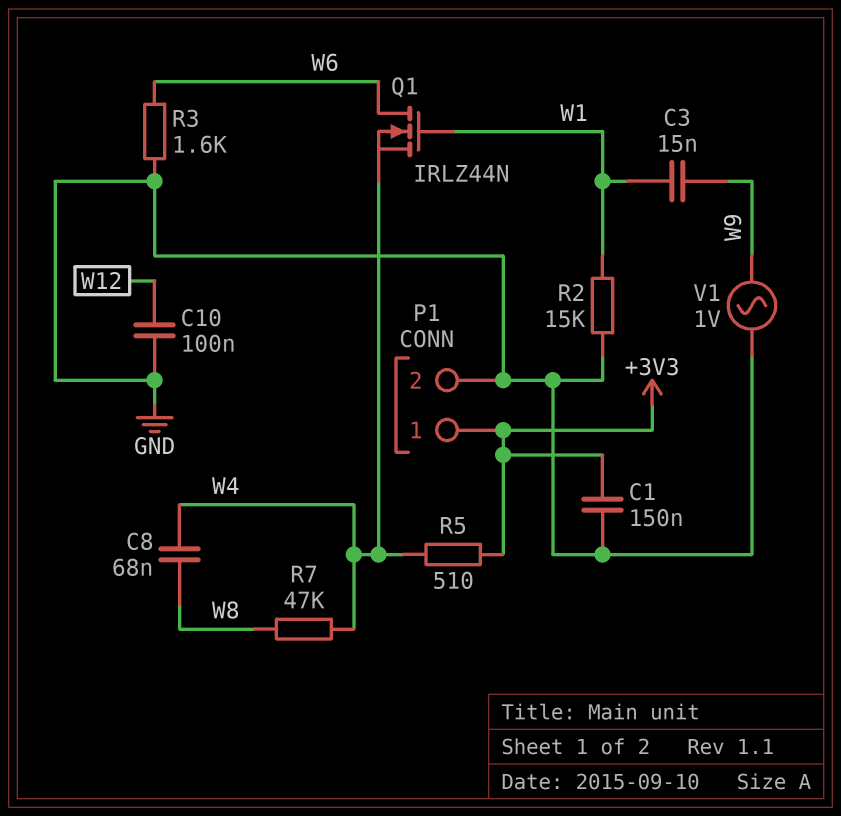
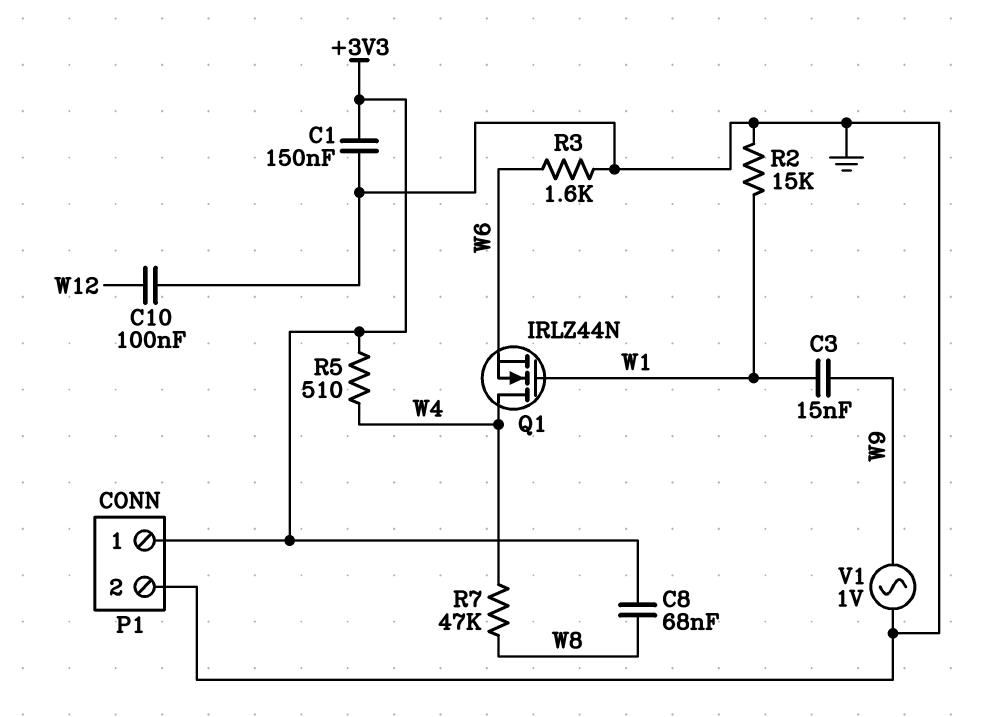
C8: 68nF (W4, W8) -> 68nF (+3V3, W8)
Q1: NMOS IRLZ44N (G W1, D W6, S W4) -> NMOS IRLZ44N (G W1, D W4, S W6)

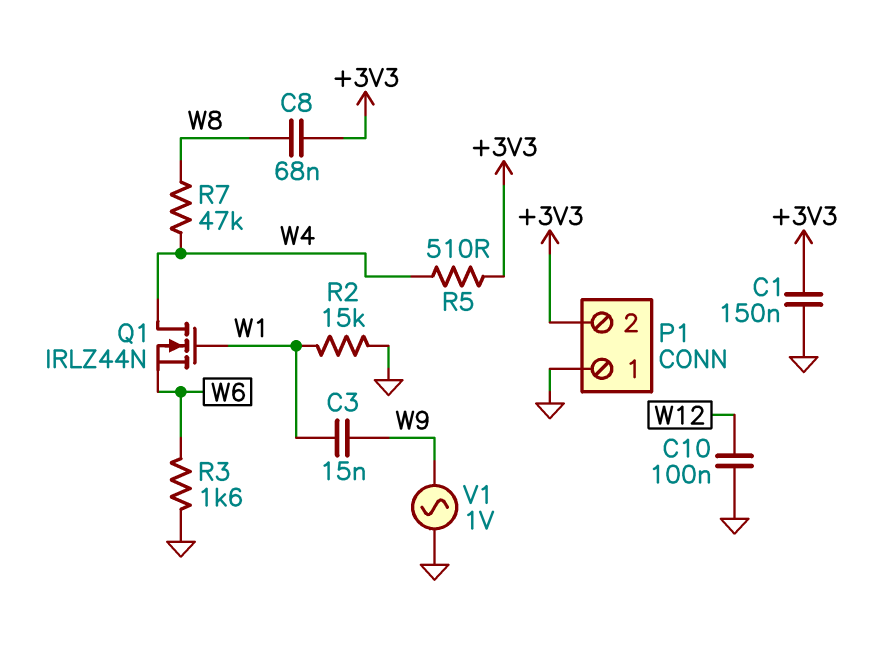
P1 pin 1: +3V3 -> GND
P1 pin 2: GND -> +3V3

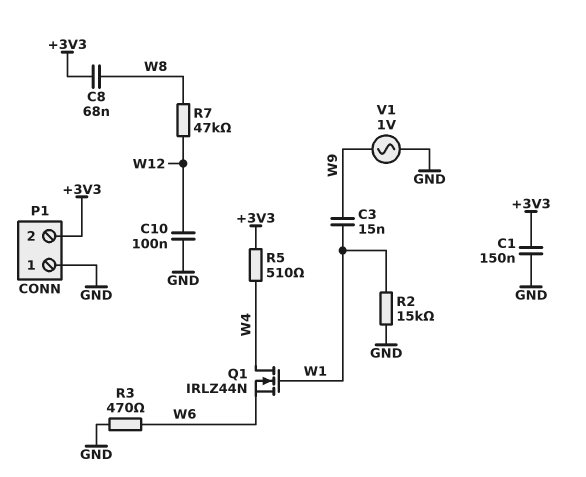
R3: 1.6k (GND, W6) -> 470 (GND, W6)
R7: 47k (W4, W8) -> 47k (W8, W12)

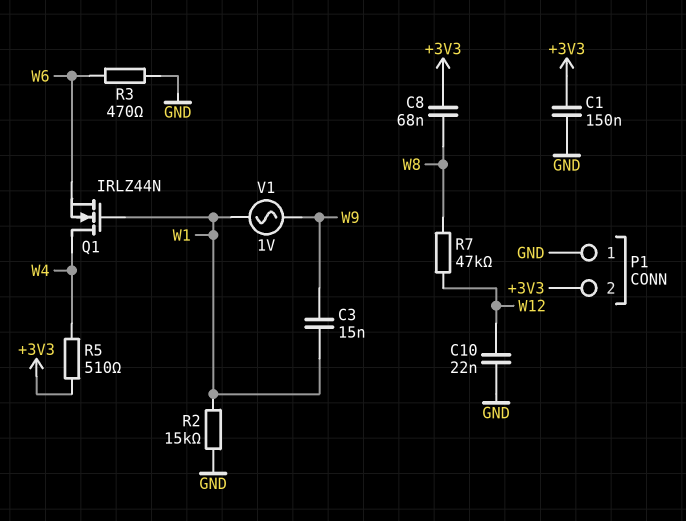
C10: 100nF (GND, W12) -> 22nF (GND, W12)
V1: AC 1V (GND, W9) -> AC 1V (W1, W9)

